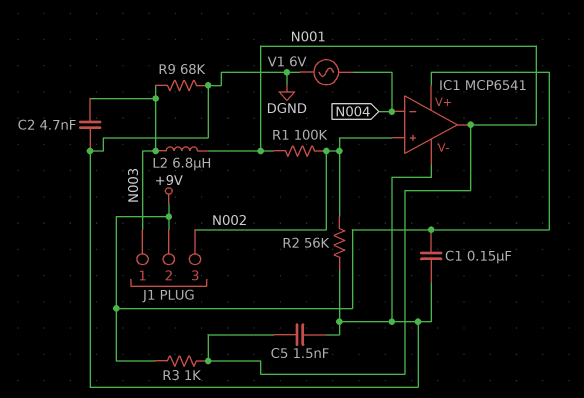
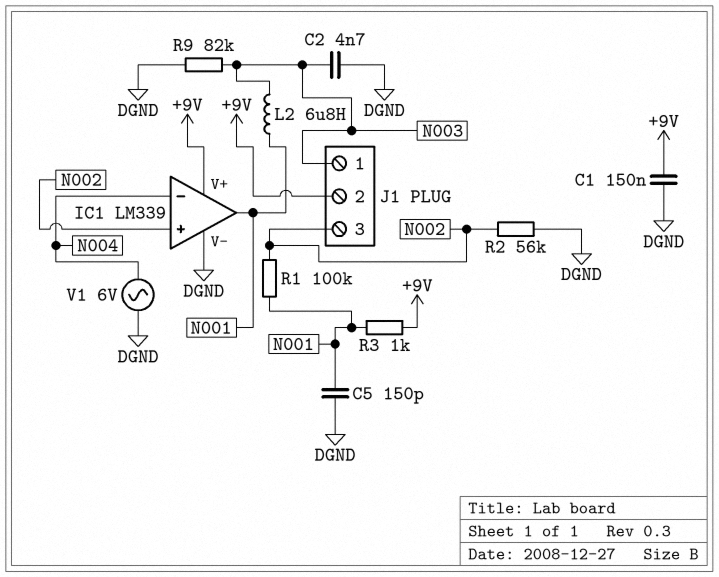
C5: 1.5nF (DGND, N001) -> 150pF (DGND, N001)
IC1: MCP6541 -> LM339
R9: 68k (DGND, N003) -> 82k (DGND, N003)

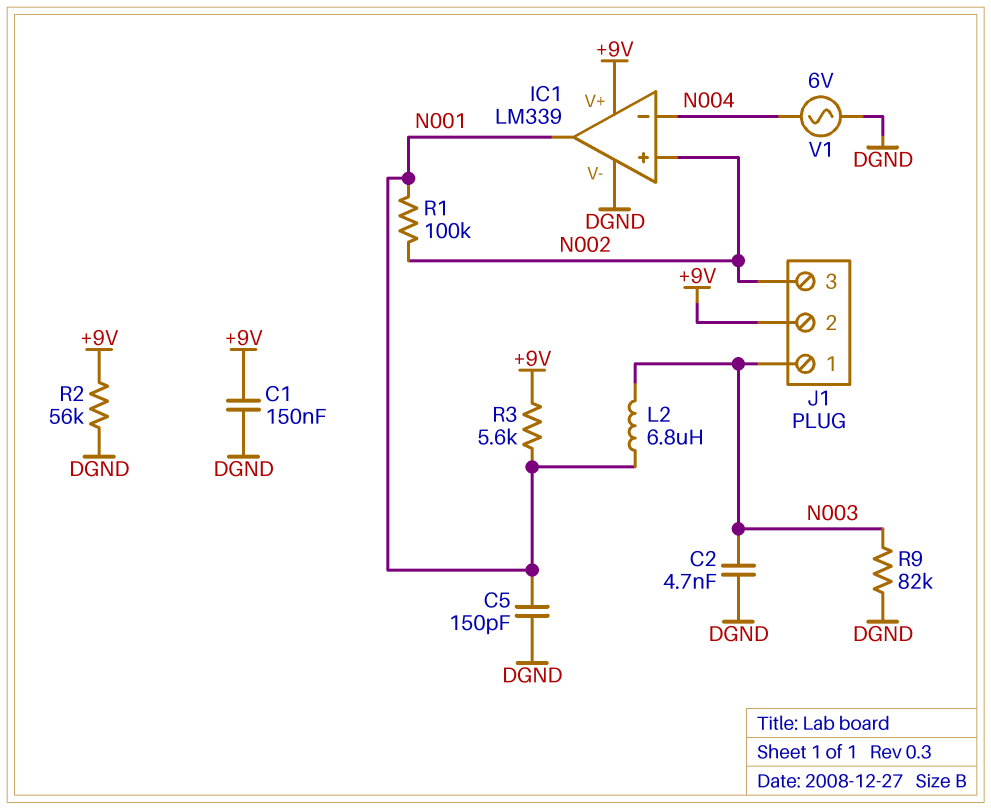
R2: 56k (DGND, N002) -> 56k (+9V, DGND)
R3: 1k (+9V, N001) -> 5.6k (+9V, N001)

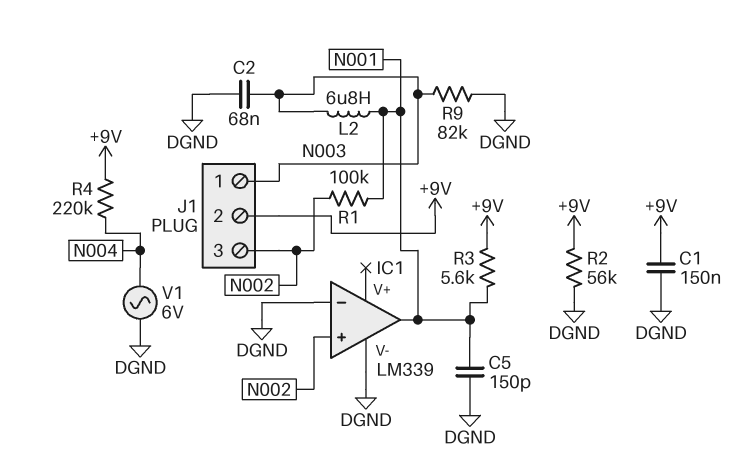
C2: 4.7nF (DGND, N003) -> 68nF (DGND, N003)
IC1 pin V+: +9V -> none
IC1 pin in-: N004 -> DGND
R4: none -> 220k (+9V, N004)

